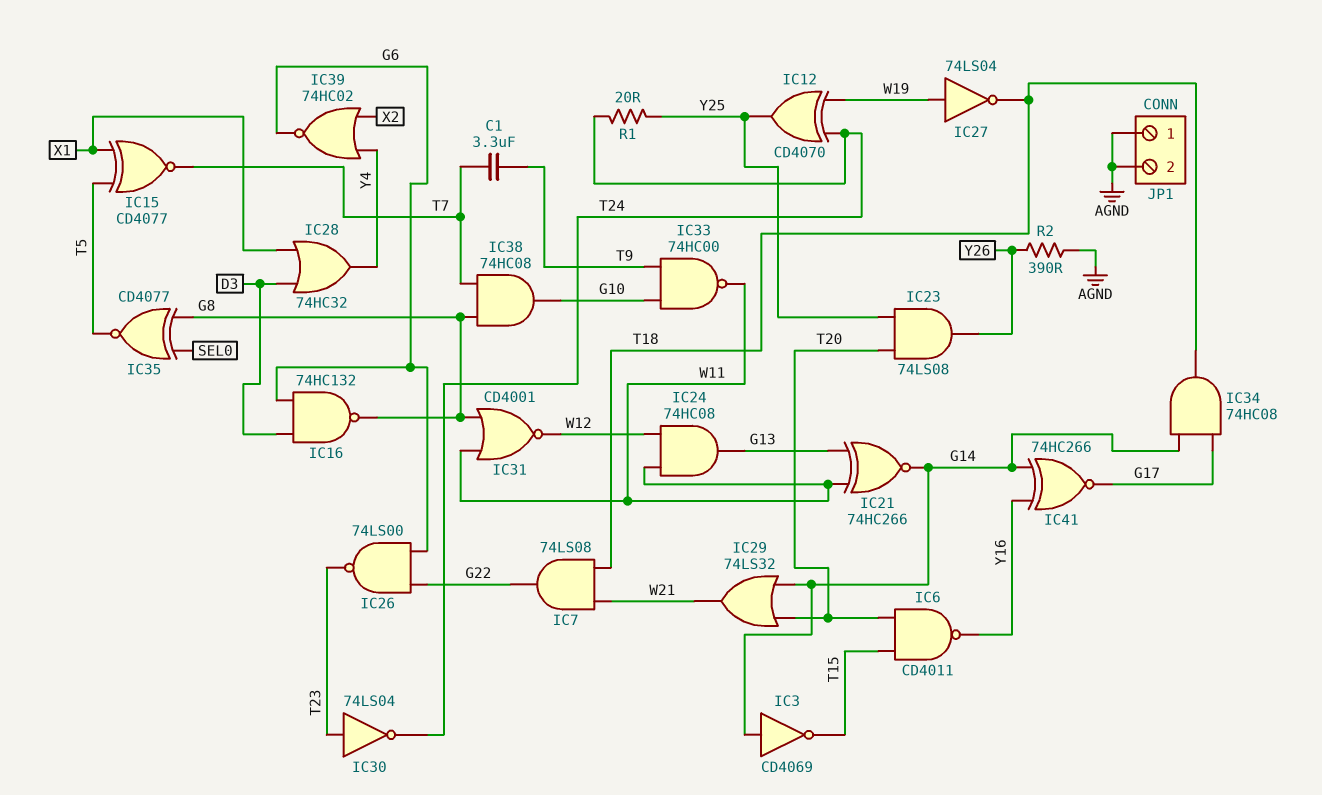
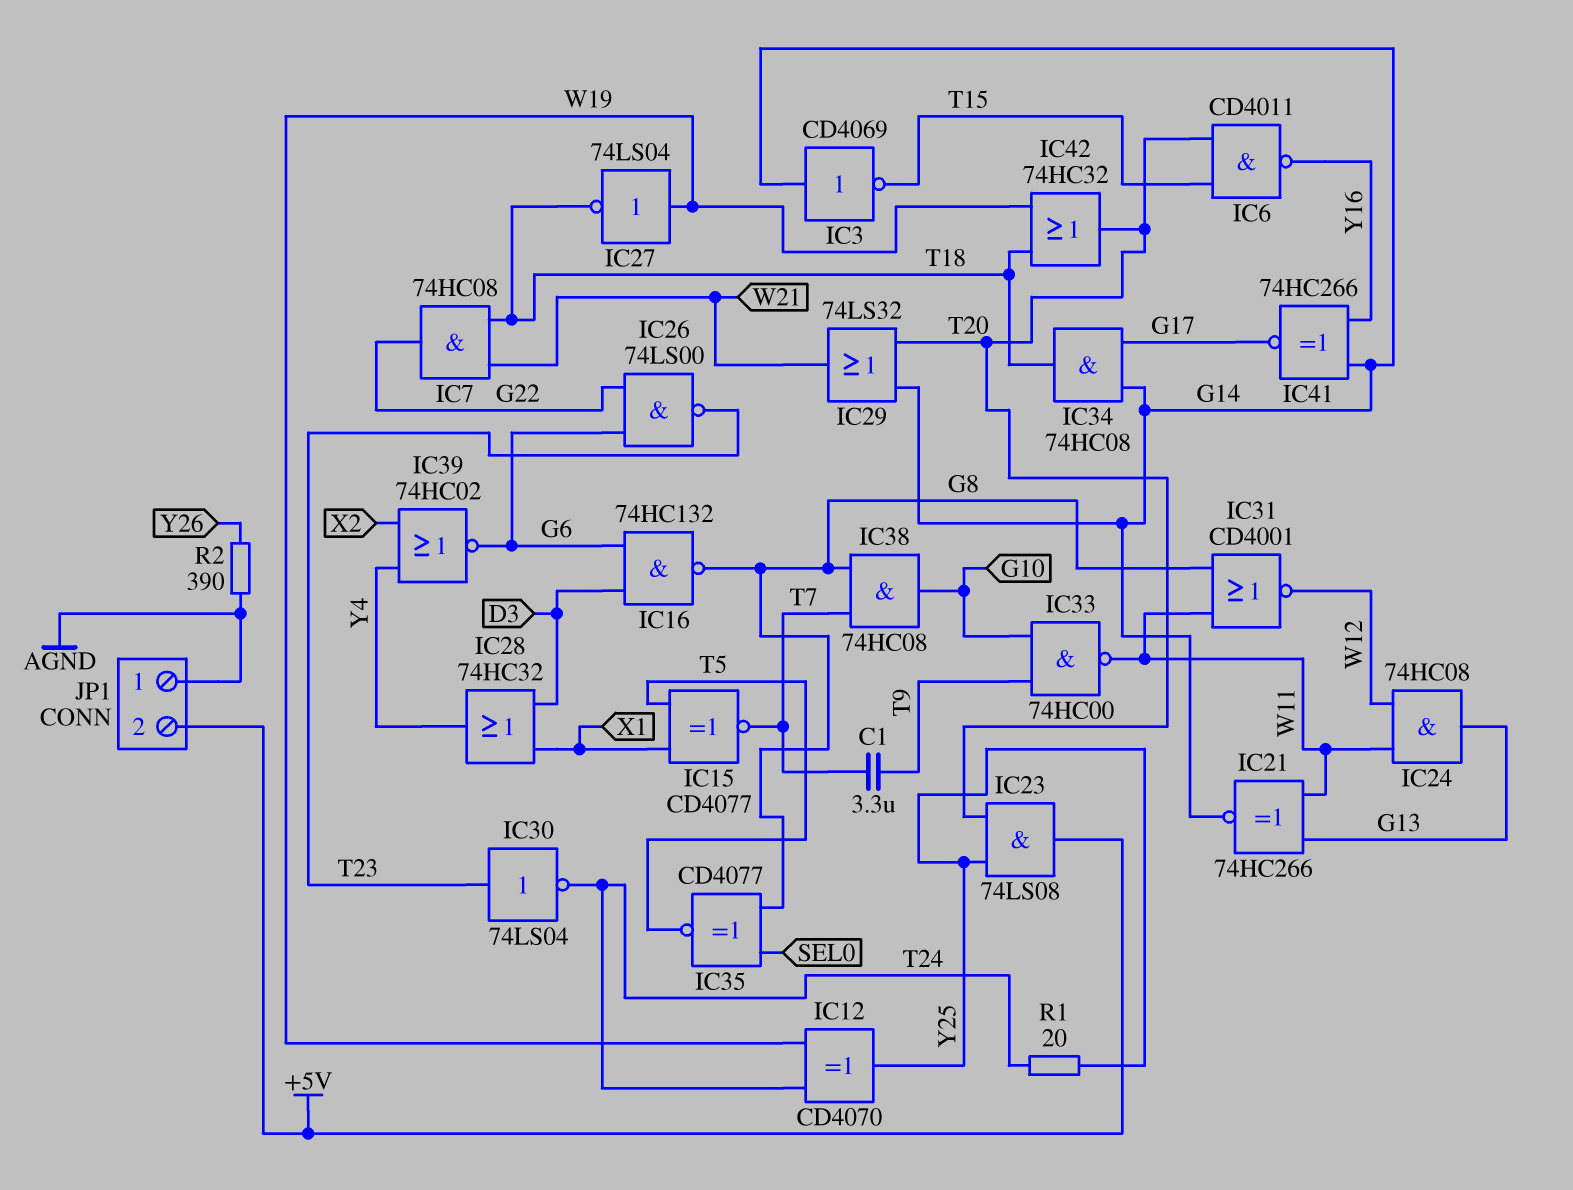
IC7: AND 74LS08 (in T18, in W21, out G22) -> AND 74HC08 (in T18, in W21, out G22)
IC23: AND 74LS08 (in T20, in Y25, out Y26) -> AND 74LS08 (in T20, in Y25, out +5V)
IC42: none -> OR 74HC32 (in T18, in W19, out T20)
JP1 pin 2: AGND -> +5V

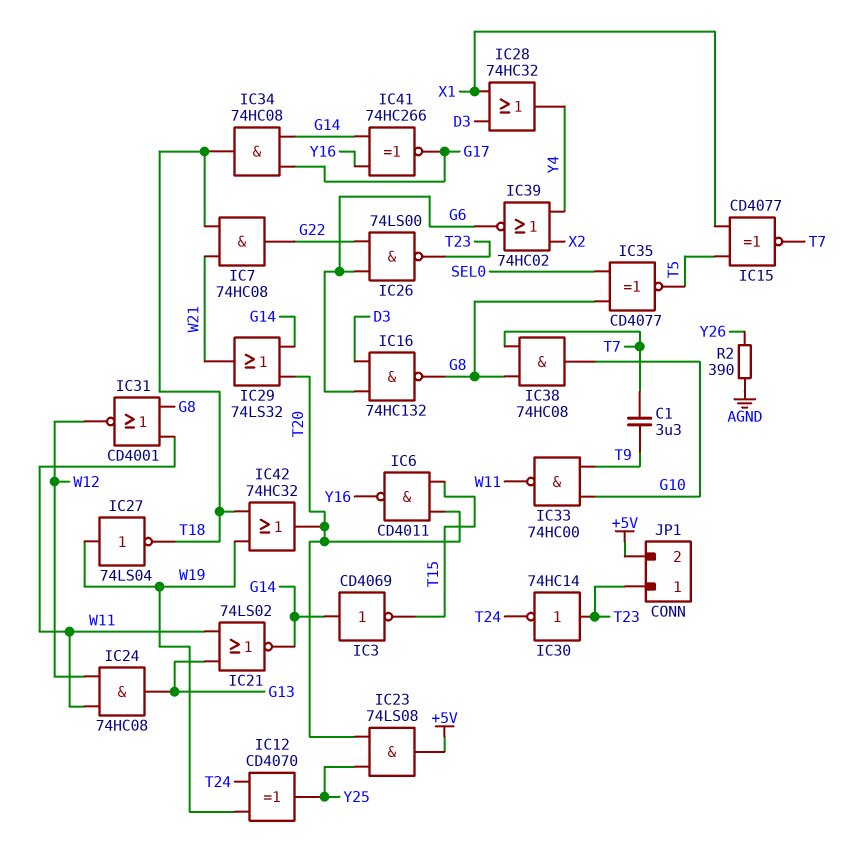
IC21: XNOR 74HC266 (in G13, in W11, out G14) -> NOR 74LS02 (in G13, in W11, out G14)
IC30: NOT 74LS04 (in T23, out T24) -> NOT 74HC14 (in T23, out T24)
JP1 pin 1: AGND -> T23
R1: 20 (T24, Y25) -> none

